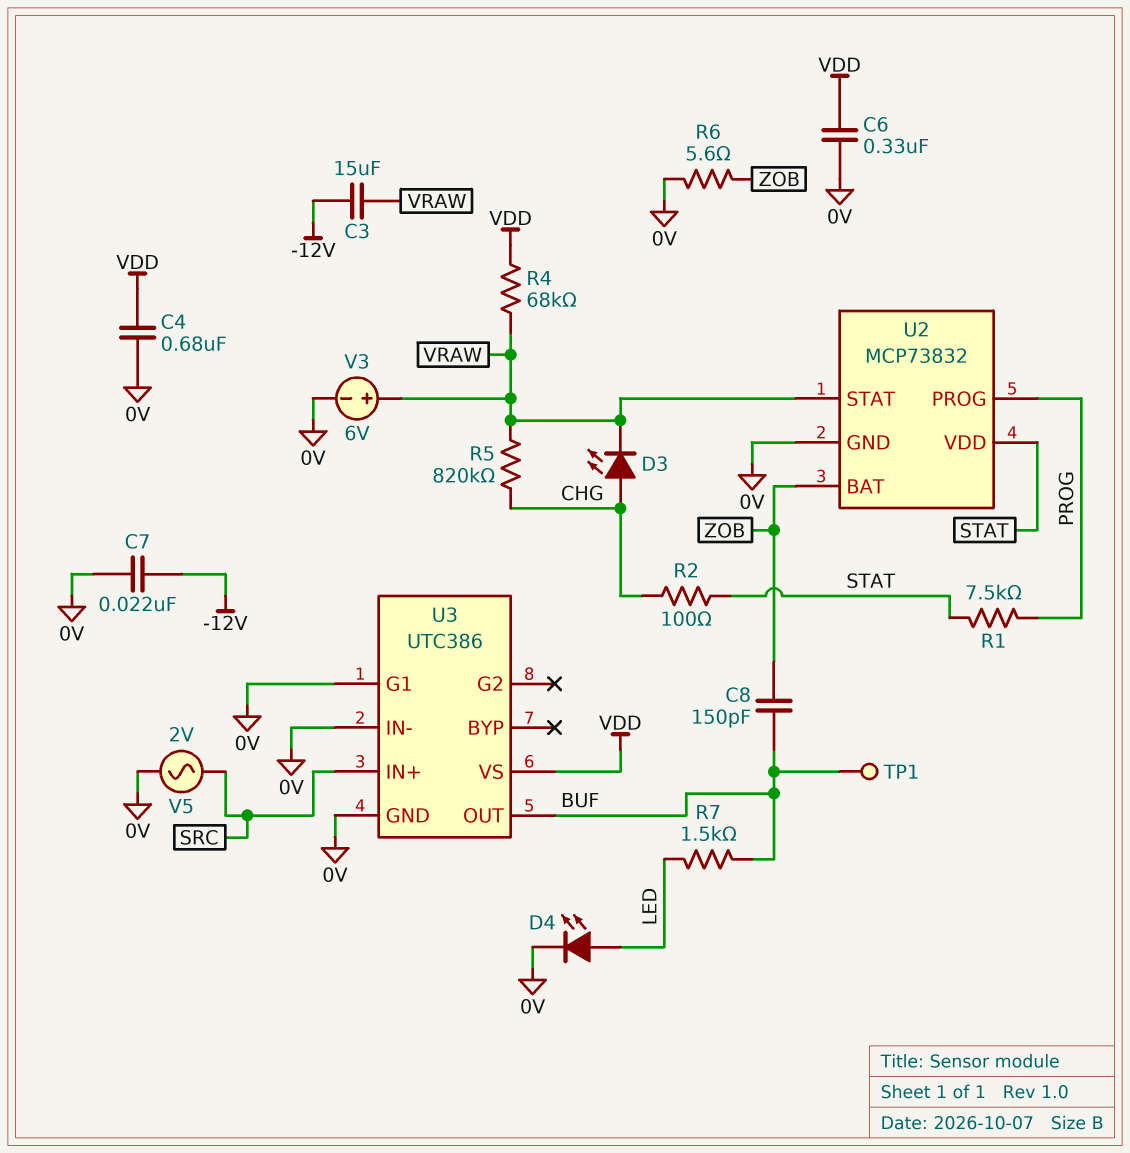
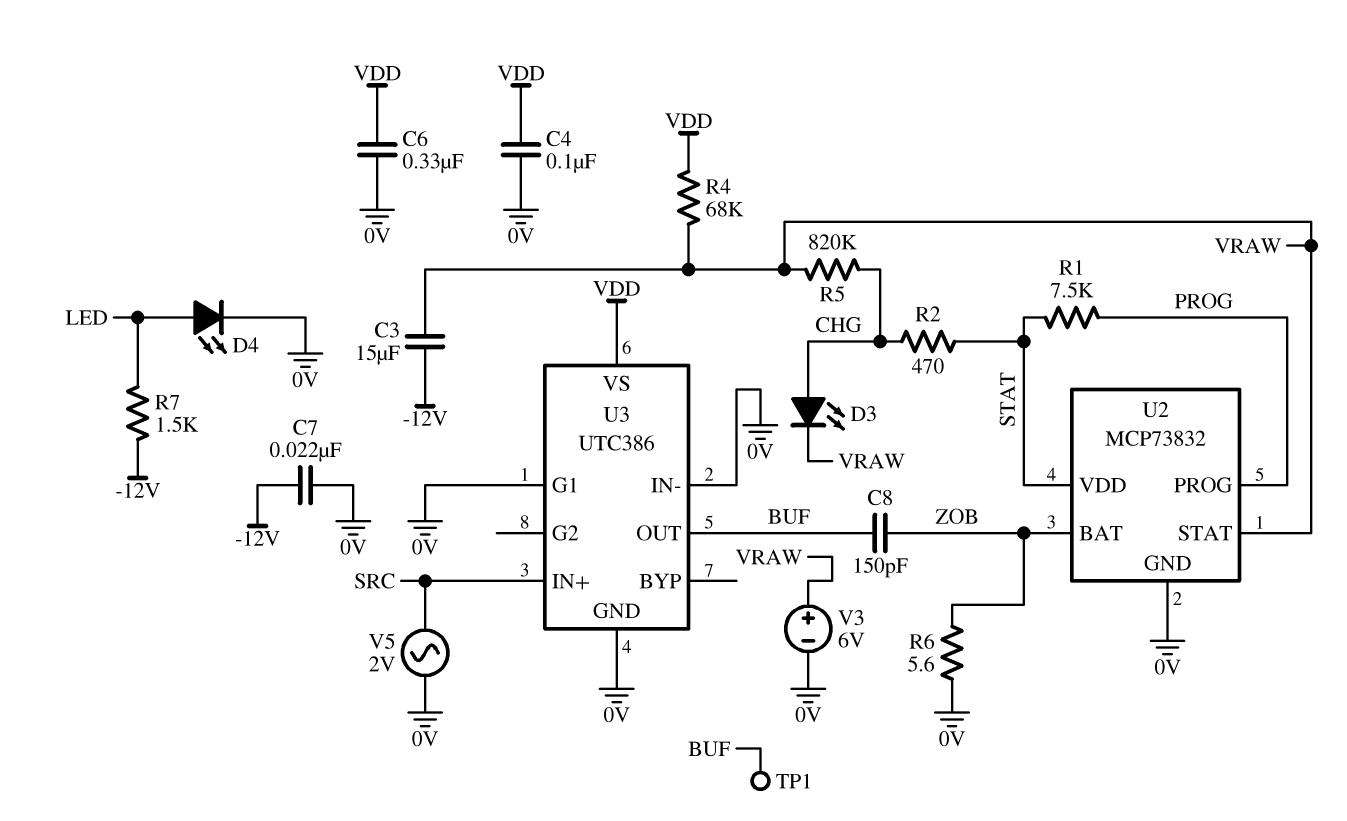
C4: 680nF (0V, VDD) -> 100nF (0V, VDD)
R2: 100 (CHG, STAT) -> 470 (CHG, STAT)
R7: 1.5k (BUF, LED) -> 1.5k (-12V, LED)

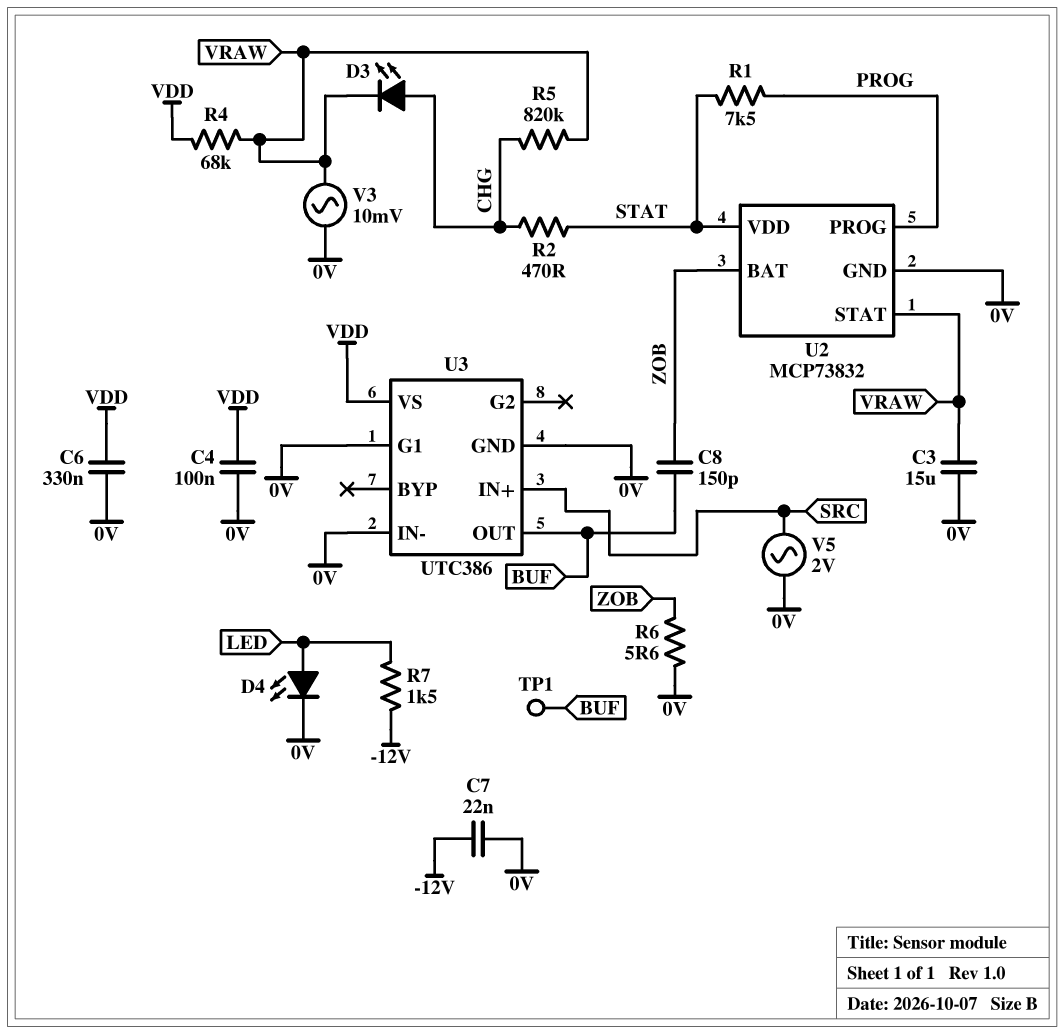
C3: 15uF (-12V, VRAW) -> 15uF (0V, VRAW)
V3: 6V (plus VRAW, minus 0V) -> AC 10mV (0V, VRAW)

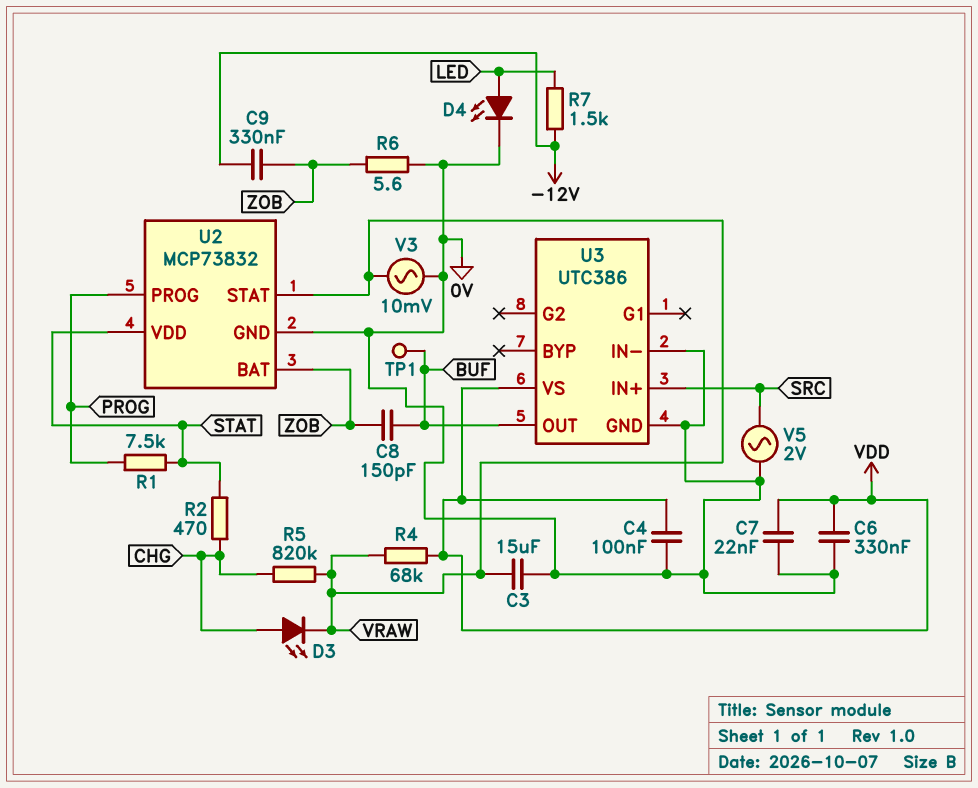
C7: 22nF (-12V, 0V) -> 22nF (0V, VDD)
C9: none -> 330nF (-12V, ZOB)
U3 pin G1: 0V -> none

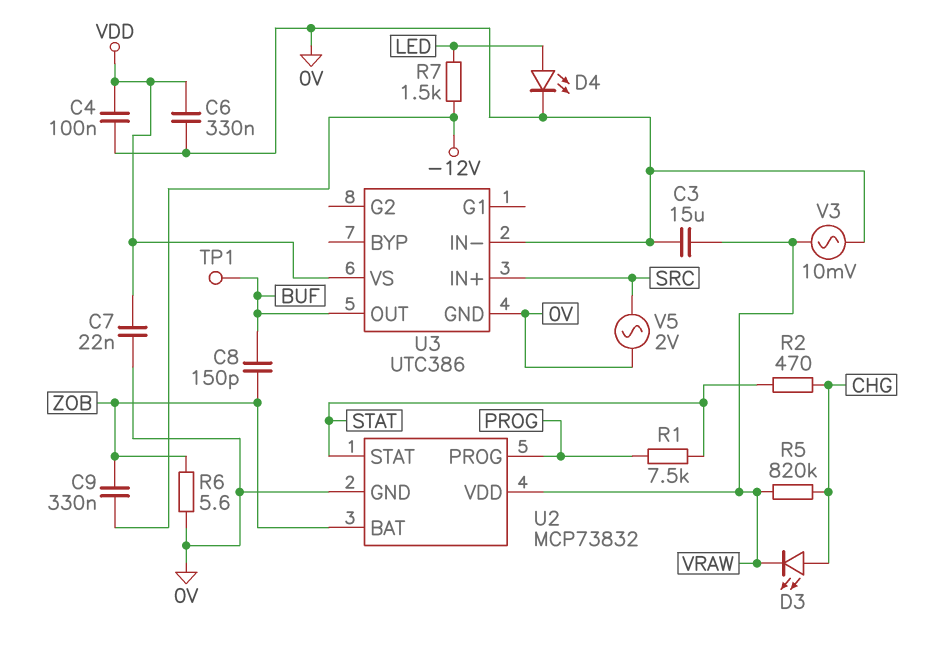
R4: 68k (VDD, VRAW) -> none
U2 pin STAT: VRAW -> STAT
U2 pin VDD: STAT -> VRAW

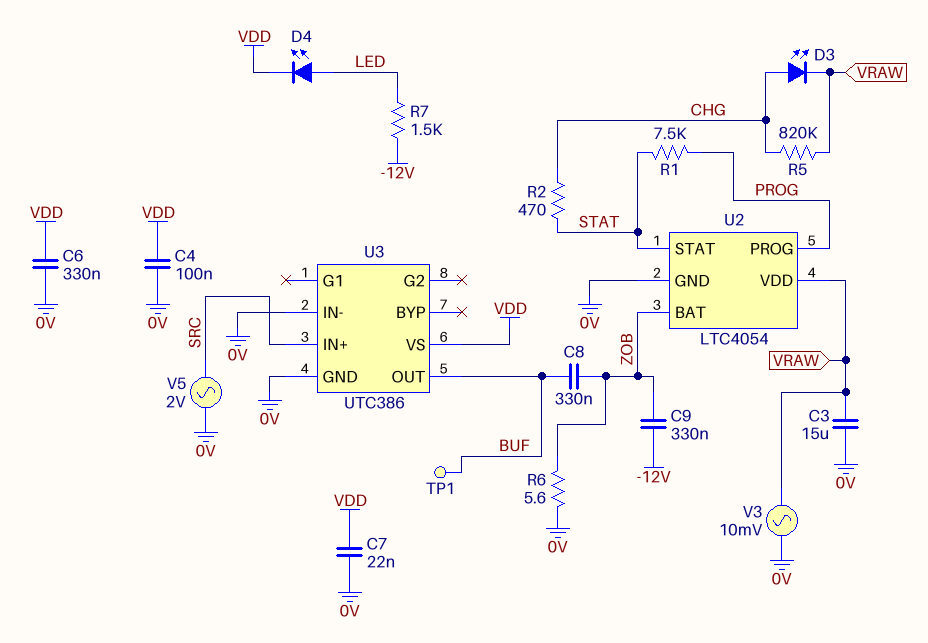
C8: 150pF (BUF, ZOB) -> 330nF (BUF, ZOB)
D4: LED (A LED, K 0V) -> LED (A LED, K VDD)
U2: MCP73832 -> LTC4054

